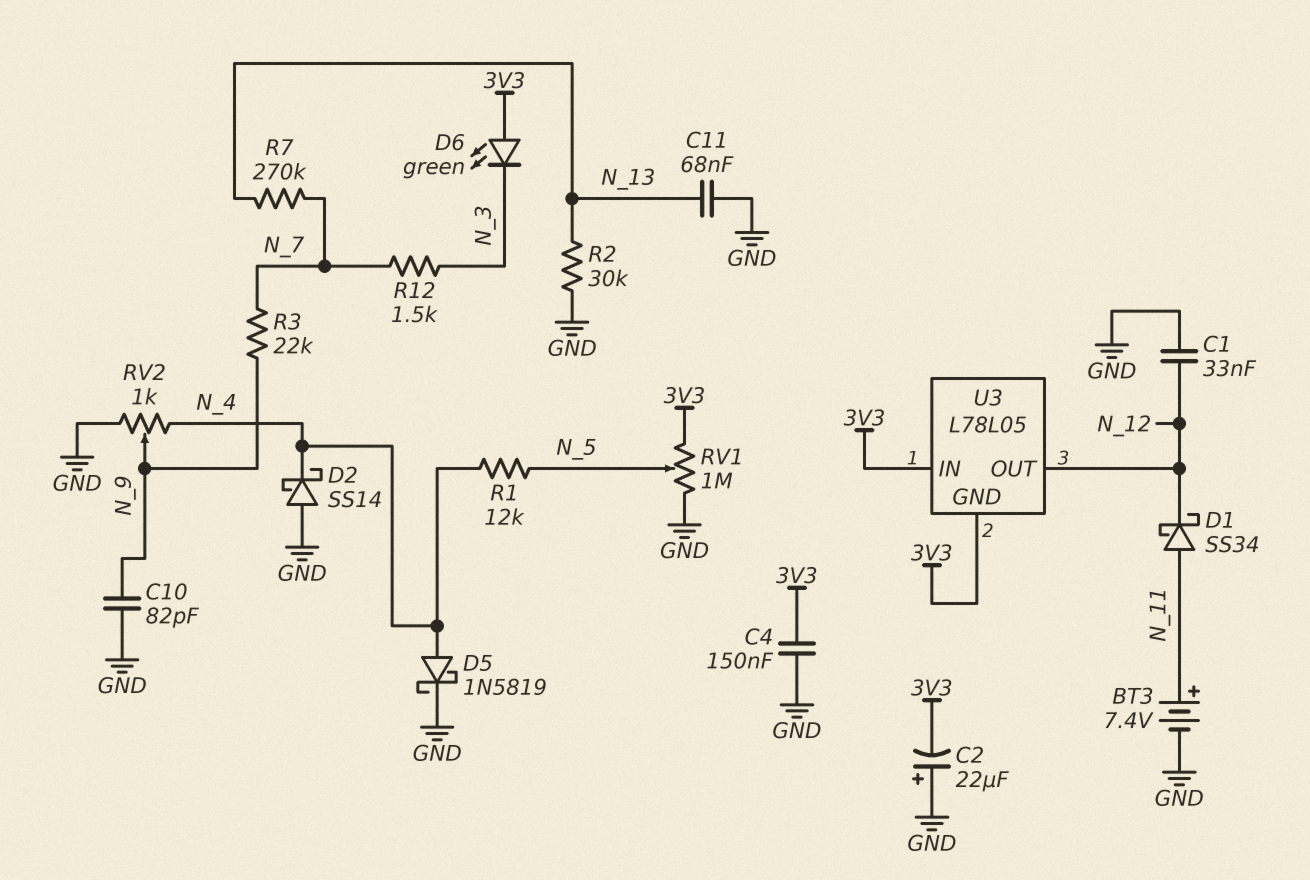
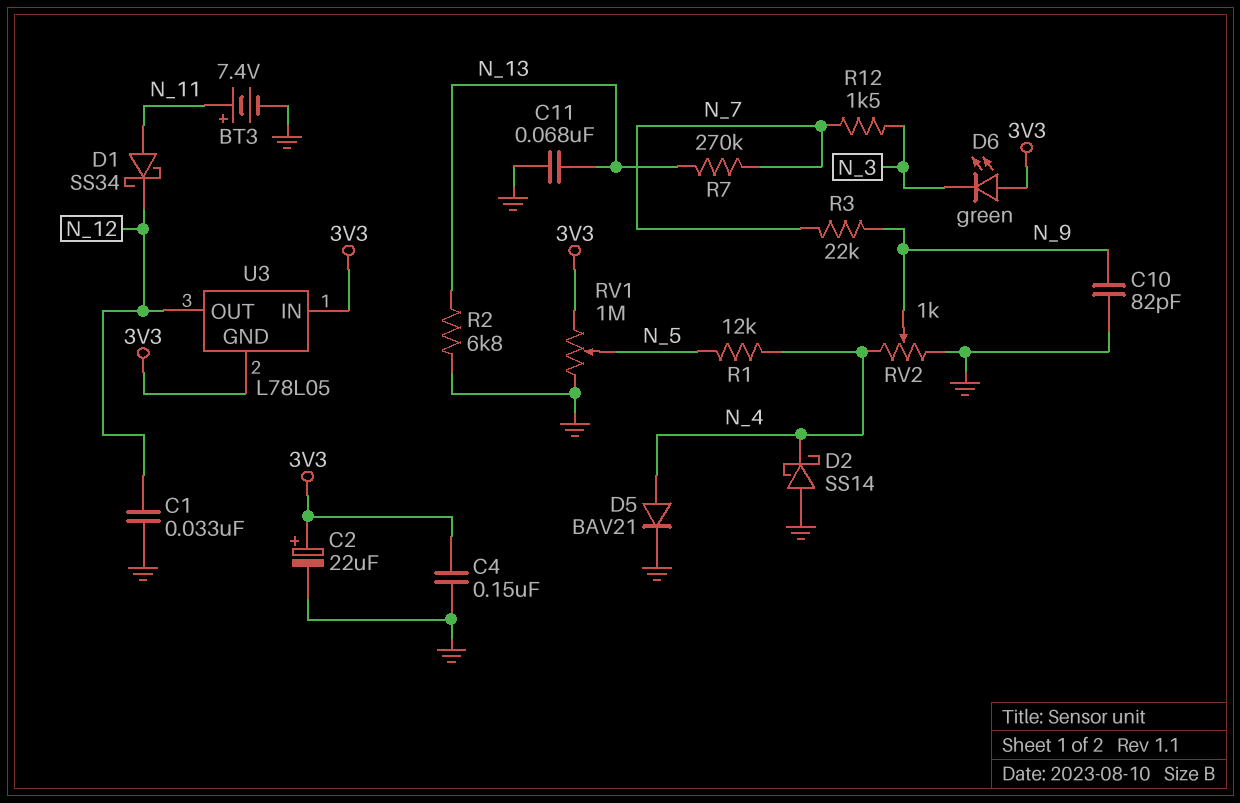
C2: 22uF (plus GND, minus 3V3) -> 22uF (plus 3V3, minus GND)
D5: schottky 1N5819 (A N_4, K GND) -> diode BAV21 (A N_4, K GND)
R2: 30k (GND, N_13) -> 6.8k (GND, N_13)

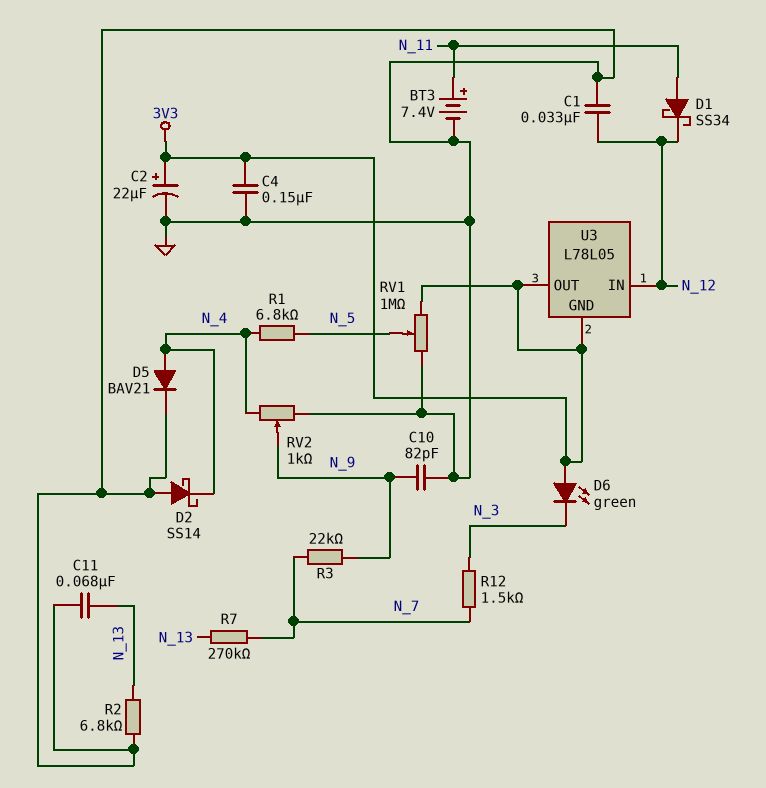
R1: 12k (N_4, N_5) -> 6.8k (N_4, N_5)
U3 pin IN: 3V3 -> N_12
U3 pin OUT: N_12 -> 3V3

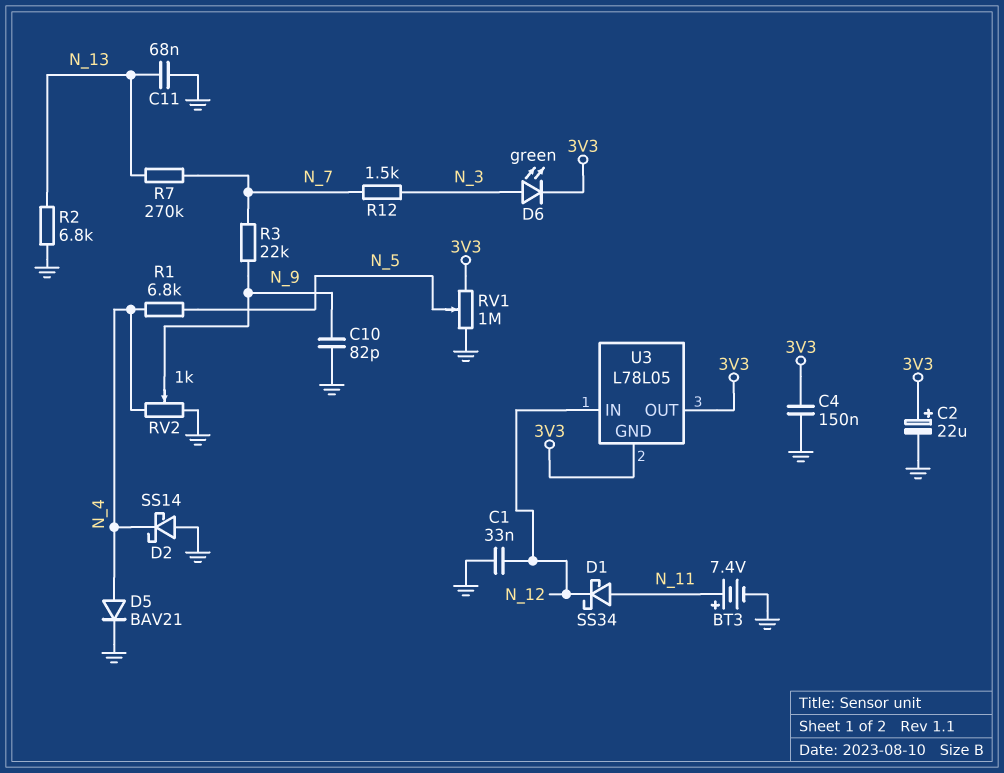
D6: LED green (A 3V3, K N_3) -> LED green (A N_3, K 3V3)

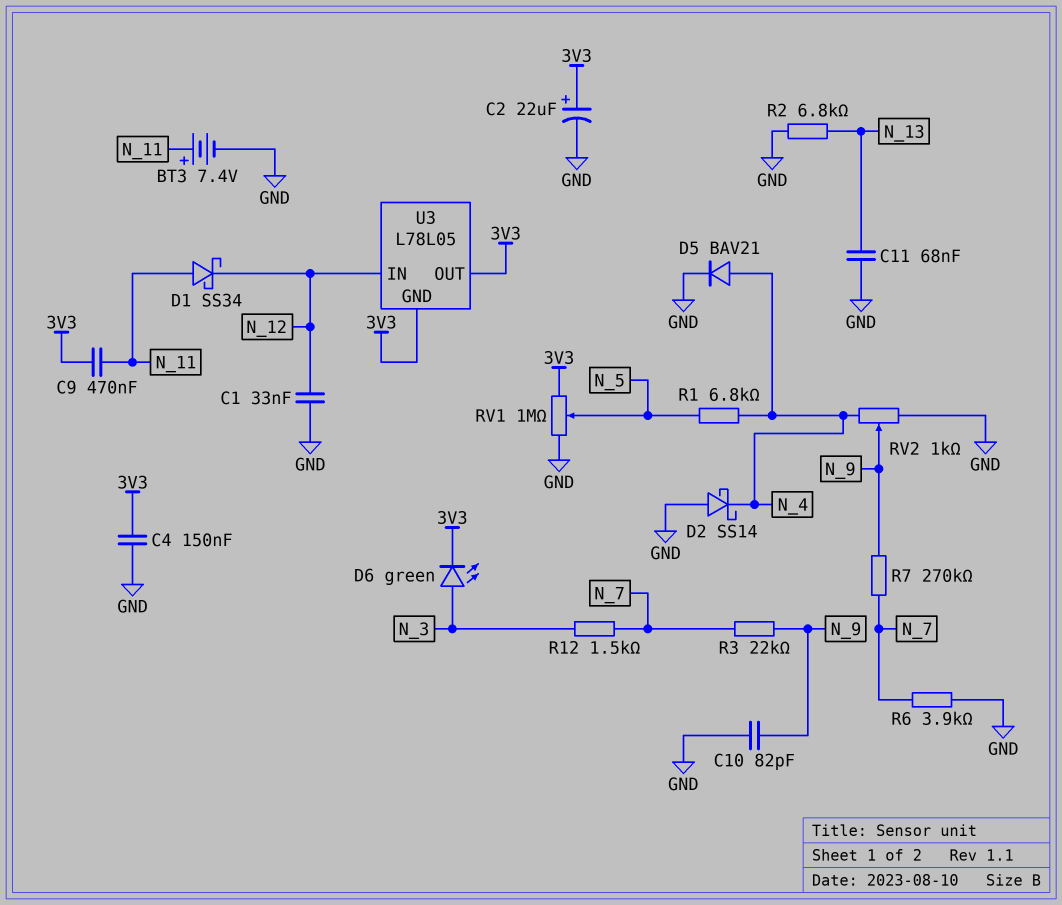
C9: none -> 470nF (3V3, N_11)
R6: none -> 3.9k (GND, N_7)
R7: 270k (N_7, N_13) -> 270k (N_7, N_9)

